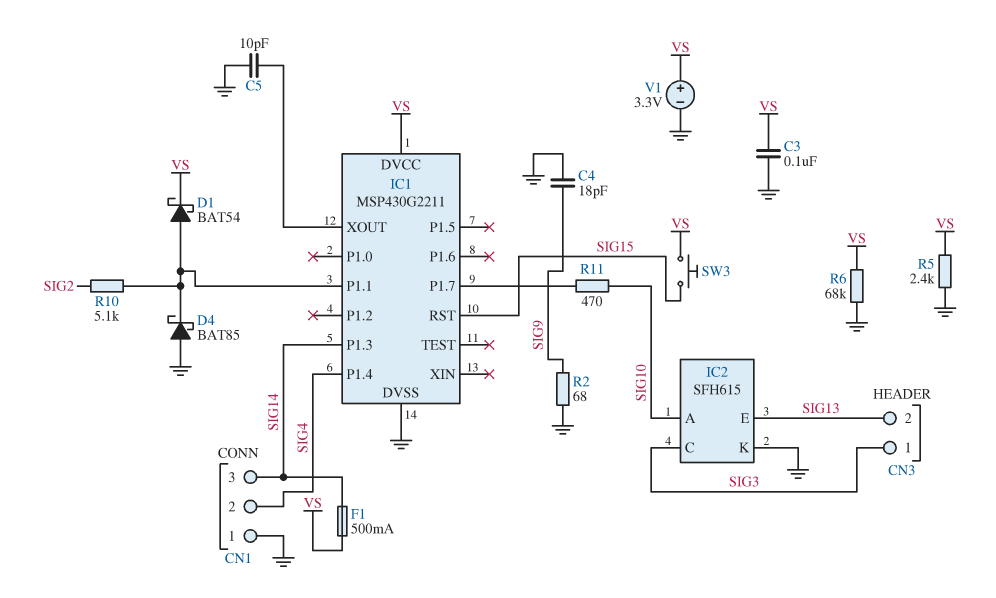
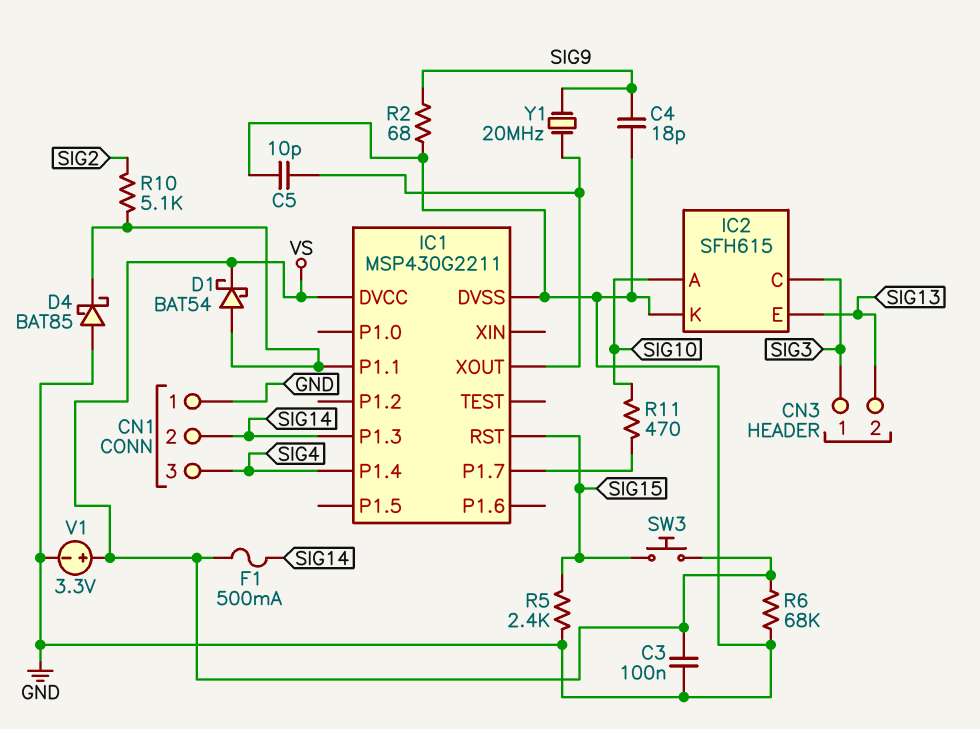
CN1 pin 2: SIG4 -> SIG14
CN1 pin 3: SIG14 -> SIG4
R5: 2.4k (GND, VS) -> 2.4k (GND, SIG15)
Y1: none -> 20MHz (IC1/XOUT, SIG9)

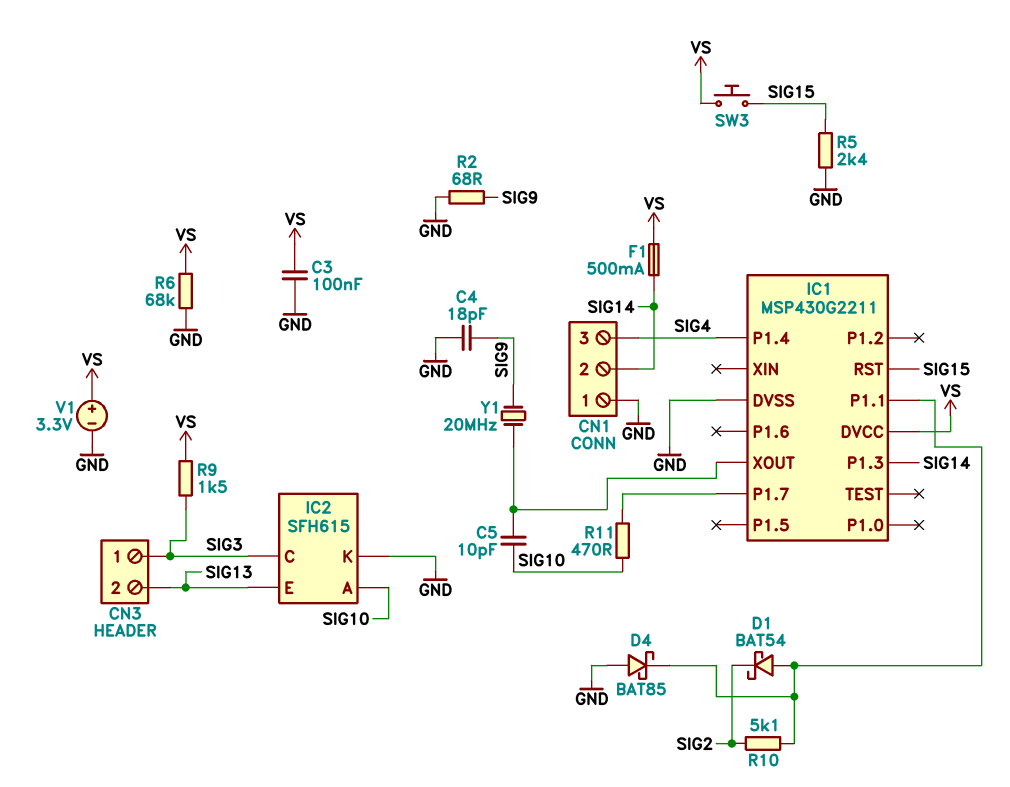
C5: 10pF (GND, IC1/XOUT) -> 10pF (IC1/XOUT, SIG10)
D1: schottky BAT54 (A IC1/P1.1, K VS) -> schottky BAT54 (A IC1/P1.1, K SIG2)
R9: none -> 1.5k (SIG3, VS)

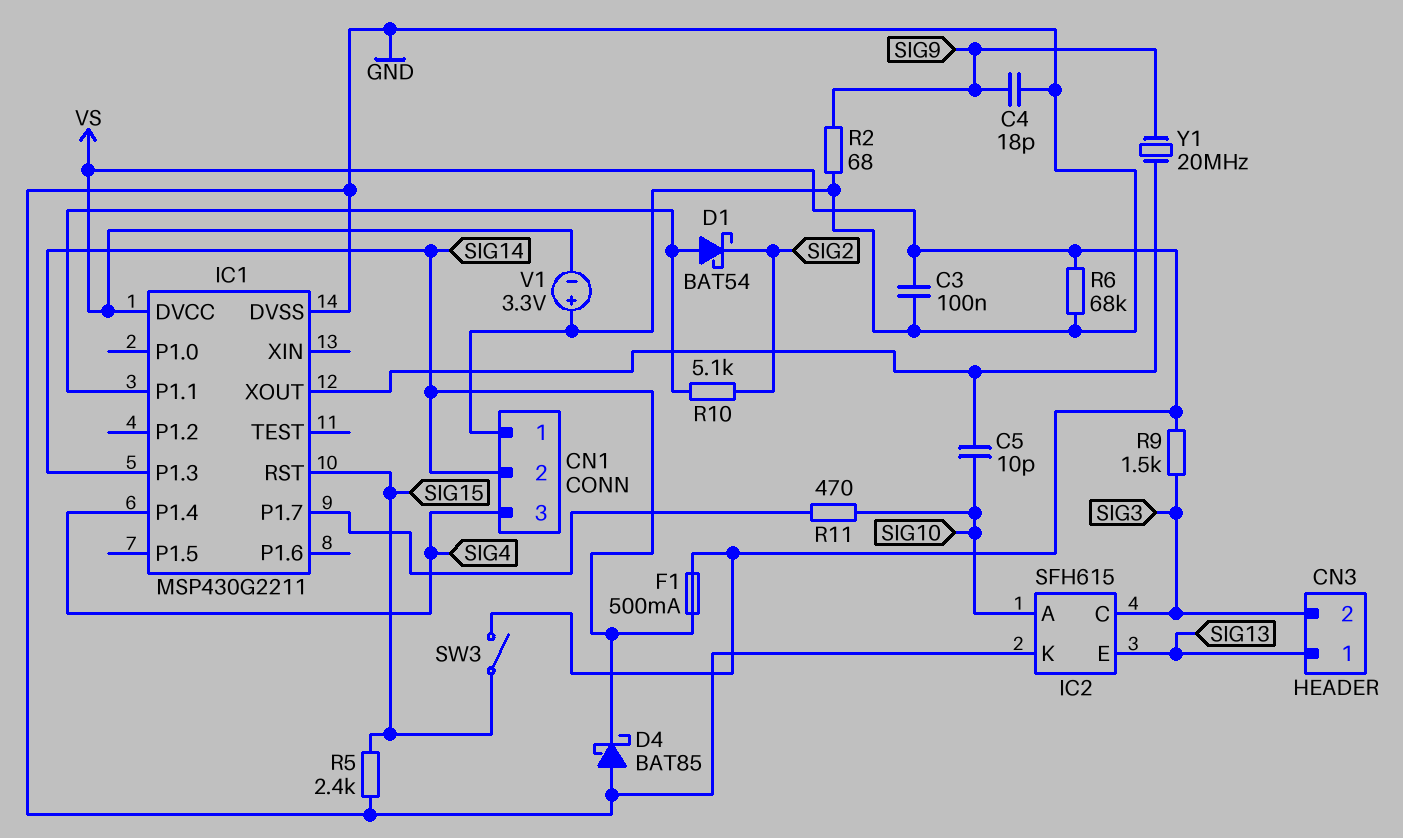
CN3 pin 1: SIG3 -> SIG13
CN3 pin 2: SIG13 -> SIG3
D4: schottky BAT85 (A GND, K IC1/P1.1) -> schottky BAT85 (A GND, K SIG14)
SW3: button (SIG15, VS) -> switch (SIG15, VS)
V1: 3.3V (plus VS, minus GND) -> 3.3V (plus GND, minus VS)

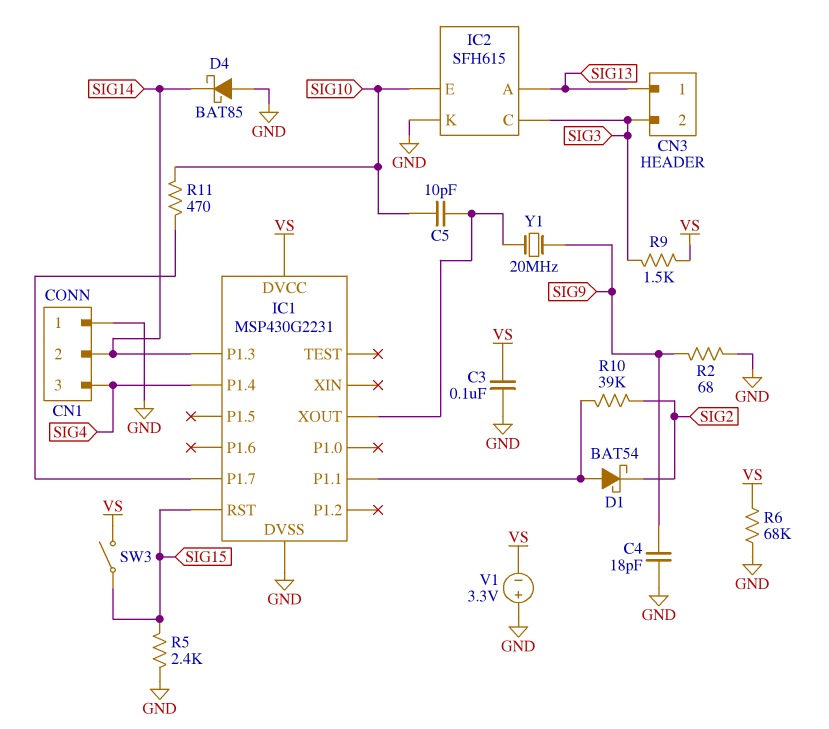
F1: 500mA (SIG14, VS) -> none
IC1: MSP430G2211 -> MSP430G2231
IC2 pin A: SIG10 -> SIG13
IC2 pin E: SIG13 -> SIG10
R10: 5.1k (IC1/P1.1, SIG2) -> 39k (IC1/P1.1, SIG2)

